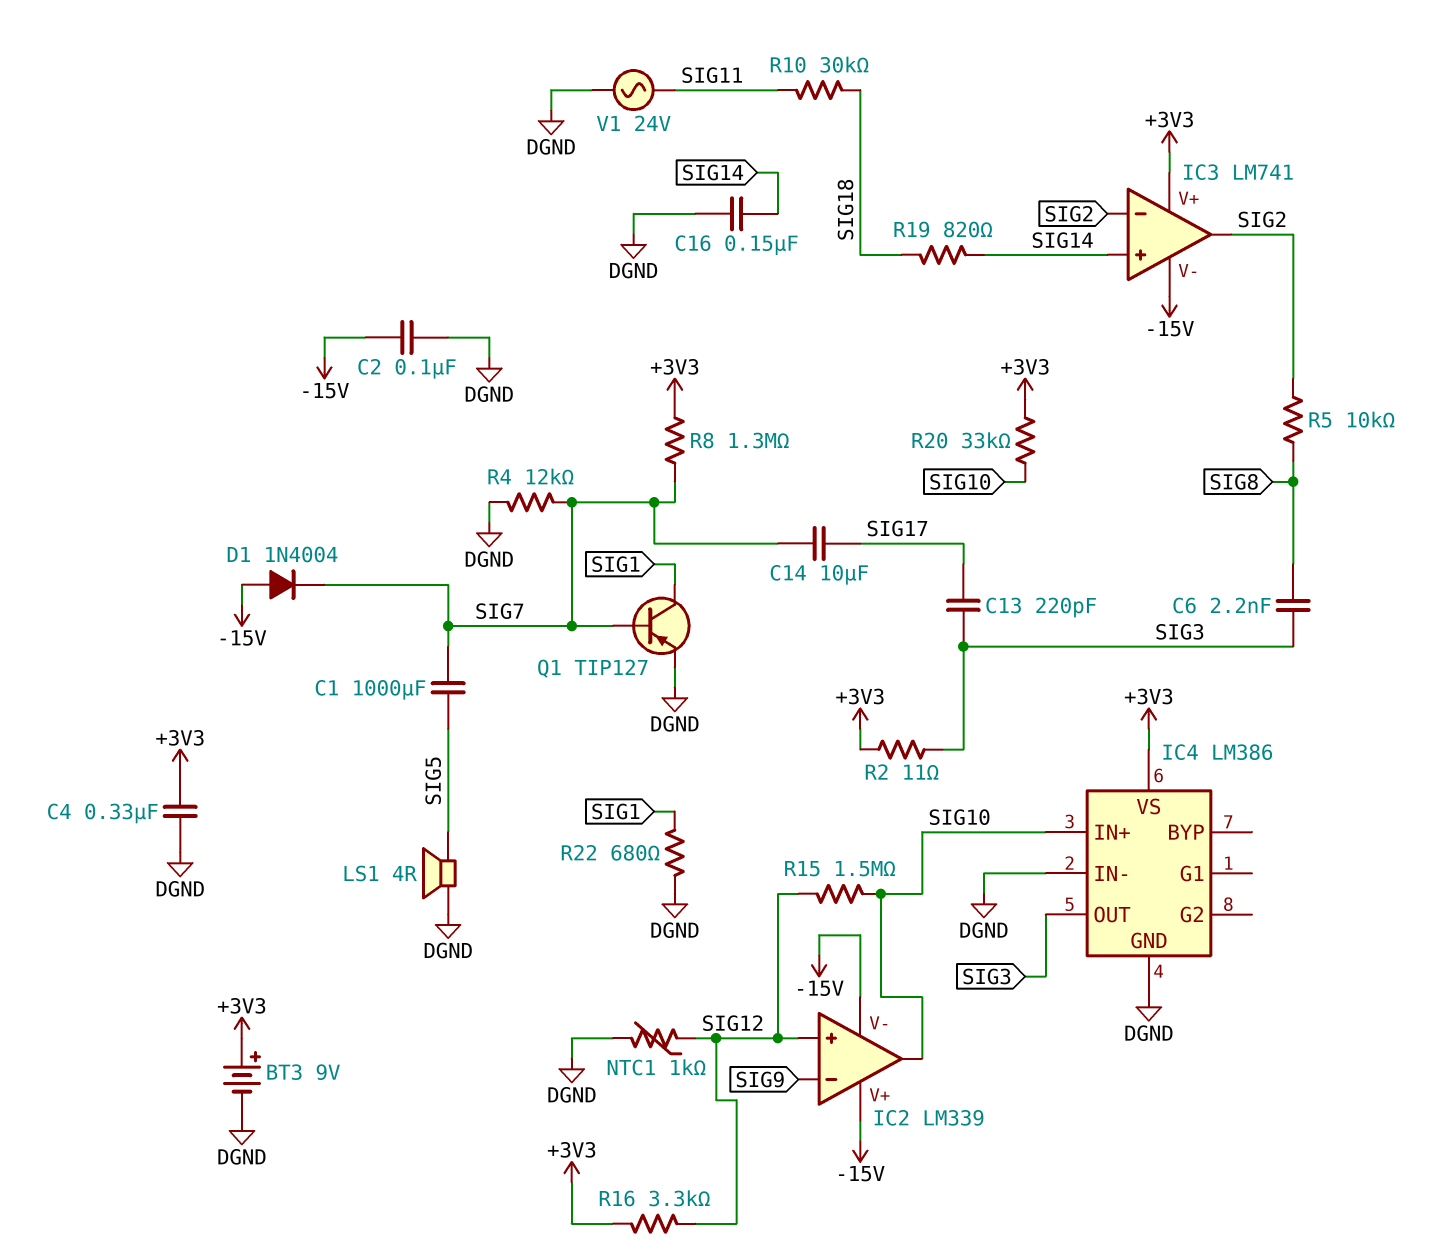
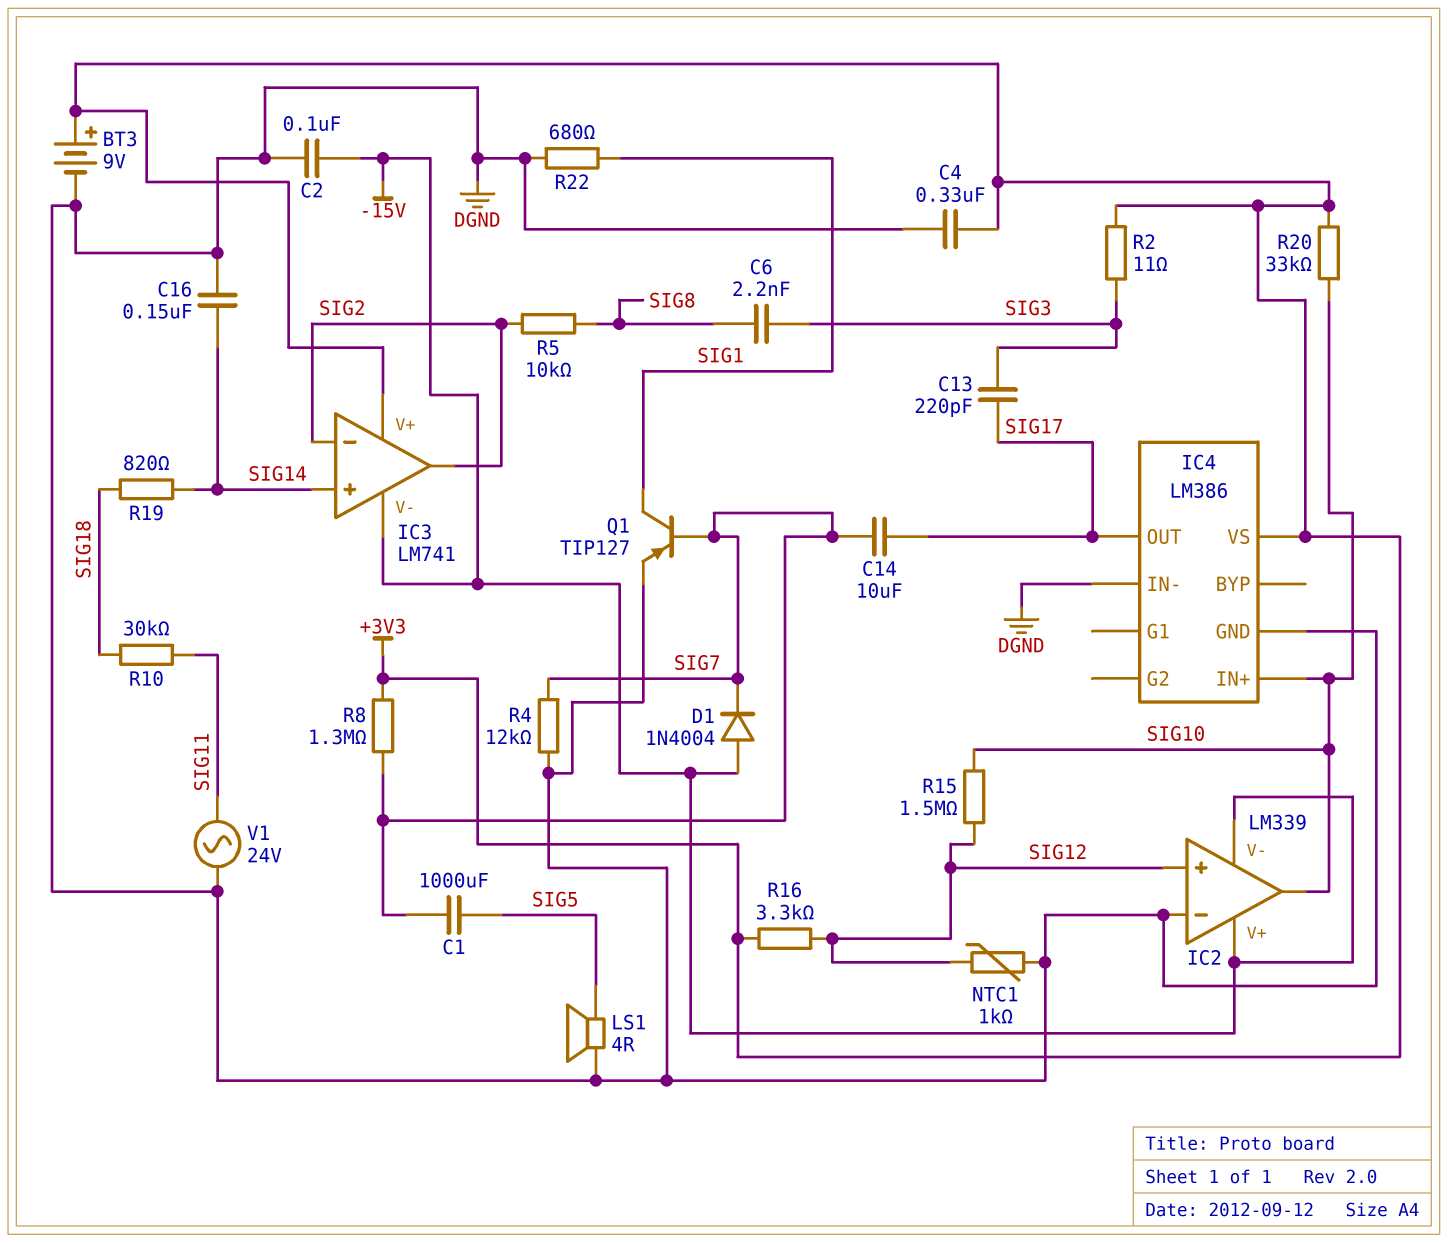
IC2 pin in-: SIG9 -> DGND
IC4 pin OUT: SIG3 -> SIG17

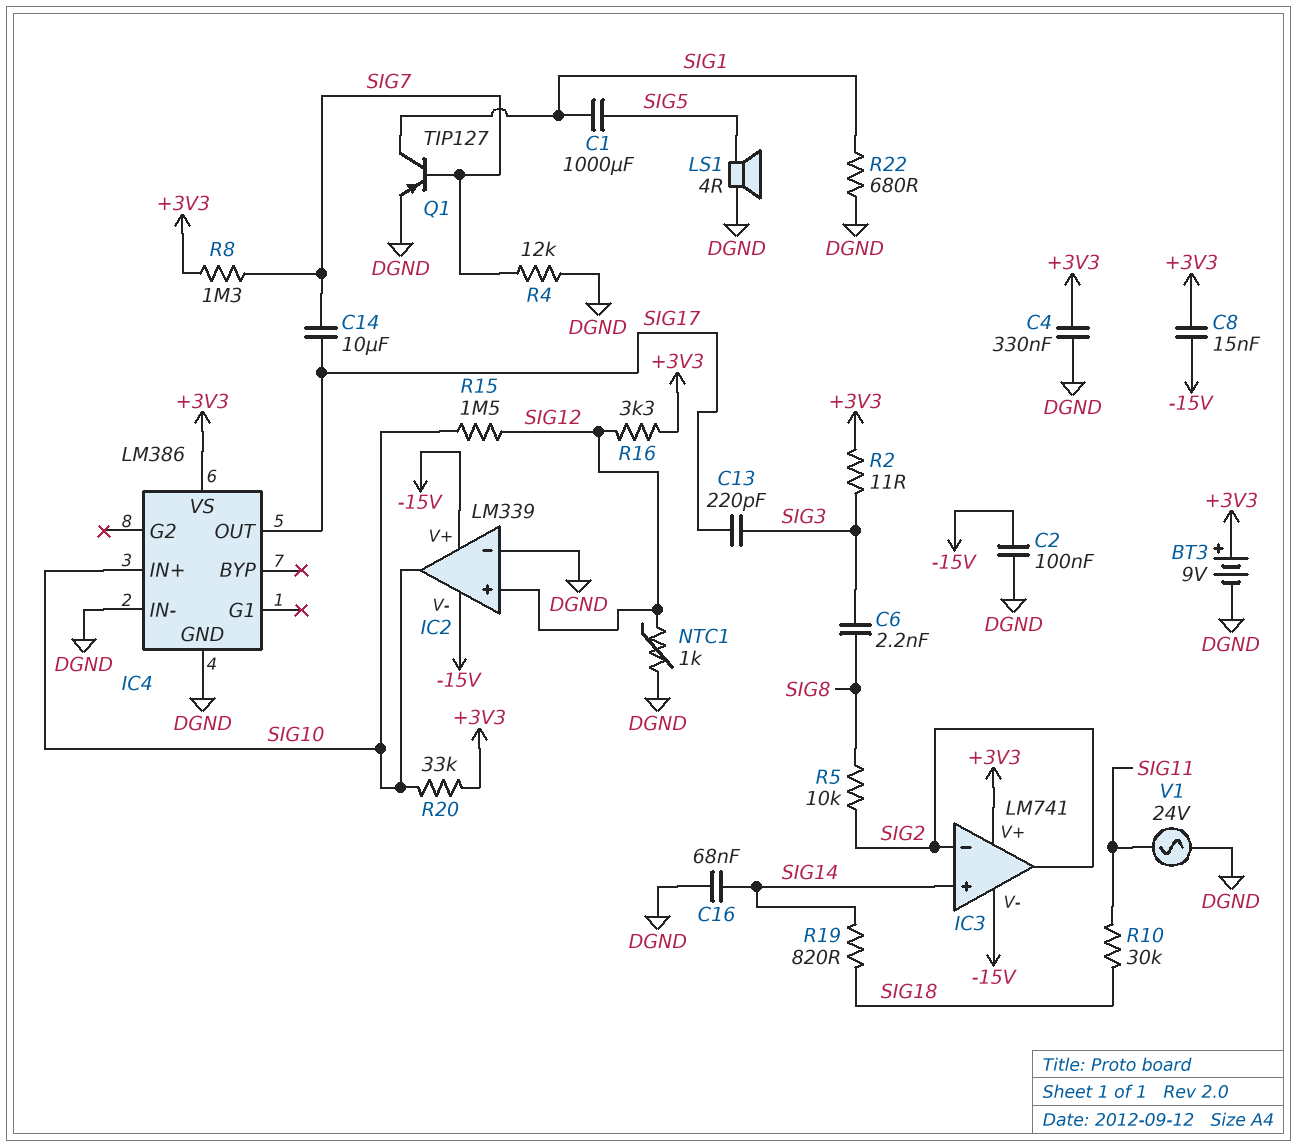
C1: 1000uF (SIG5, SIG7) -> 1000uF (SIG1, SIG5)
C8: none -> 15nF (+3V3, -15V)
C16: 150nF (DGND, SIG14) -> 68nF (DGND, SIG14)
D1: diode 1N4004 (A -15V, K SIG7) -> none

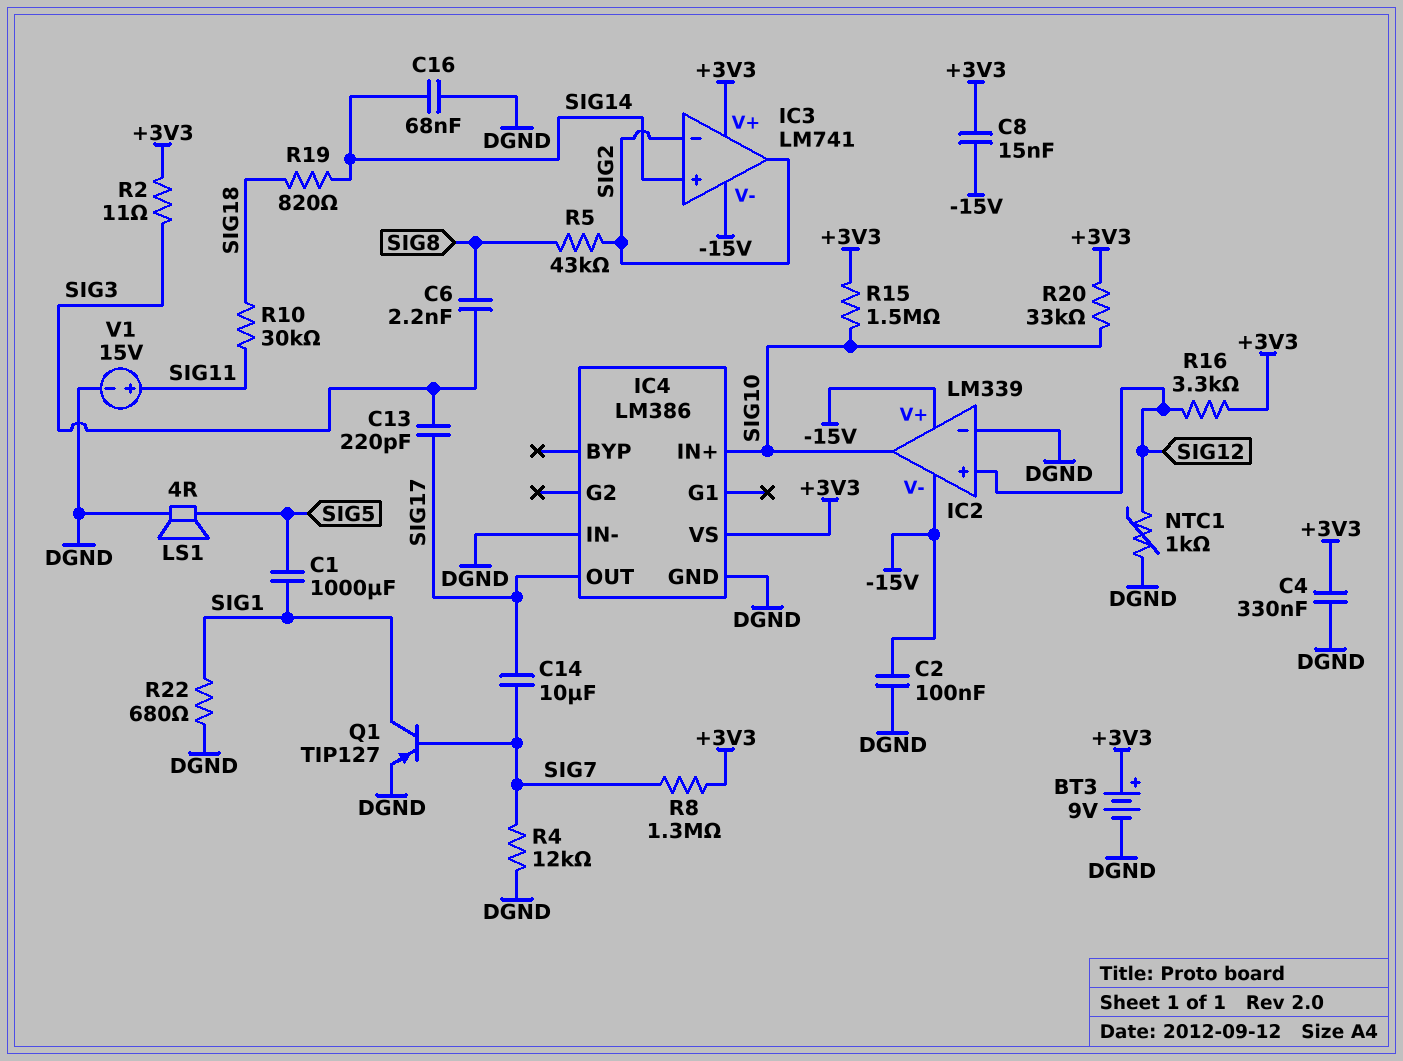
R5: 10k (SIG2, SIG8) -> 43k (SIG2, SIG8)
R15: 1.5M (SIG10, SIG12) -> 1.5M (+3V3, SIG10)
V1: AC 24V (DGND, SIG11) -> 15V (plus SIG11, minus DGND)

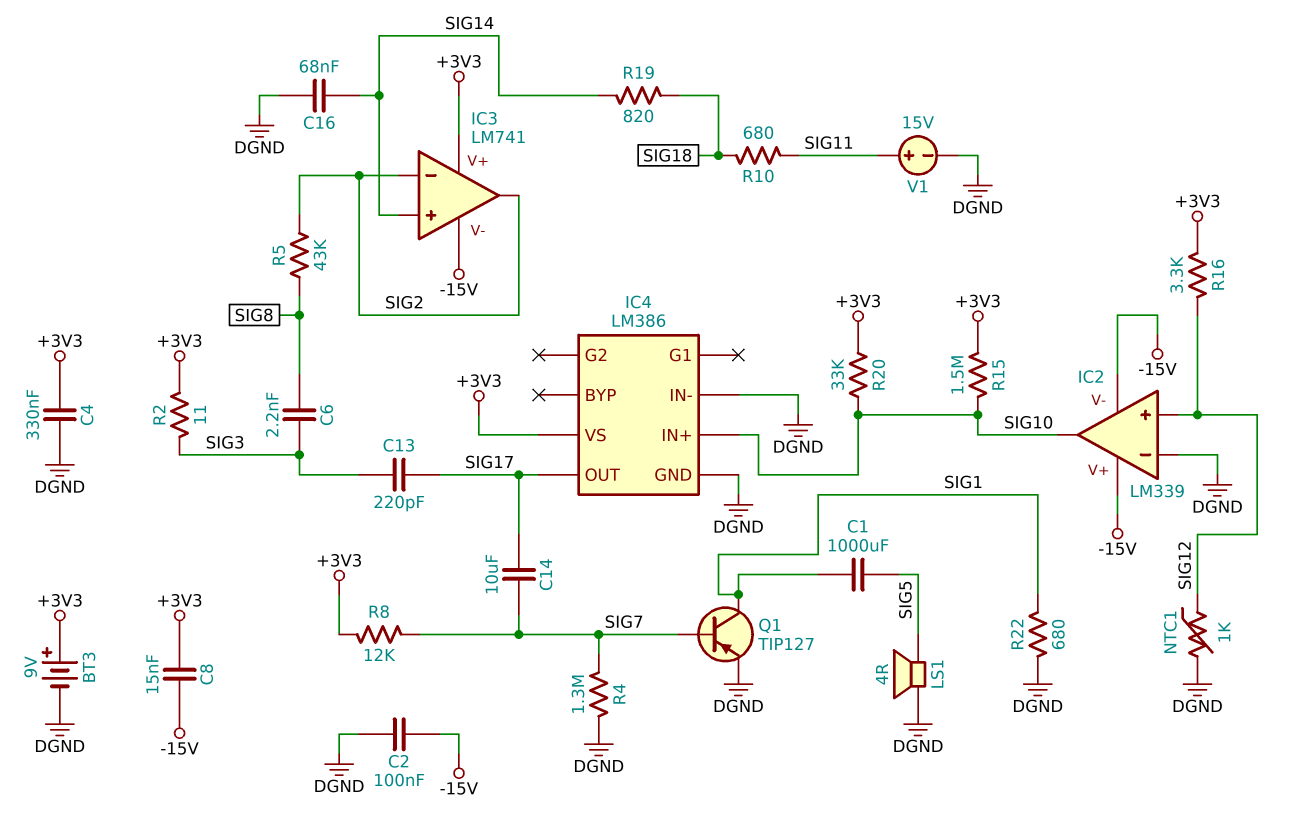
R4: 12k (DGND, SIG7) -> 1.3M (DGND, SIG7)
R8: 1.3M (+3V3, SIG7) -> 12k (+3V3, SIG7)
R10: 30k (SIG11, SIG18) -> 680 (SIG11, SIG18)

